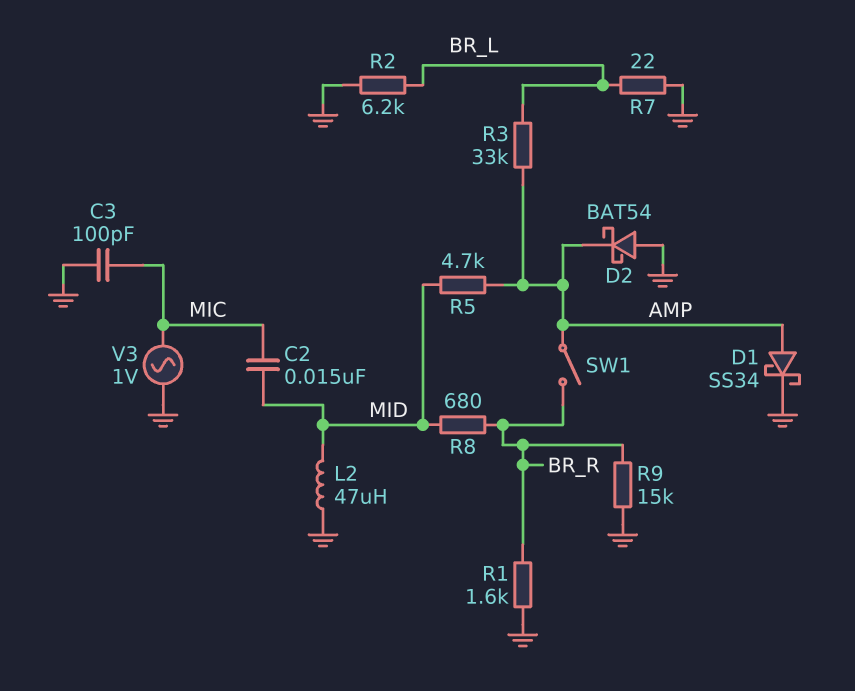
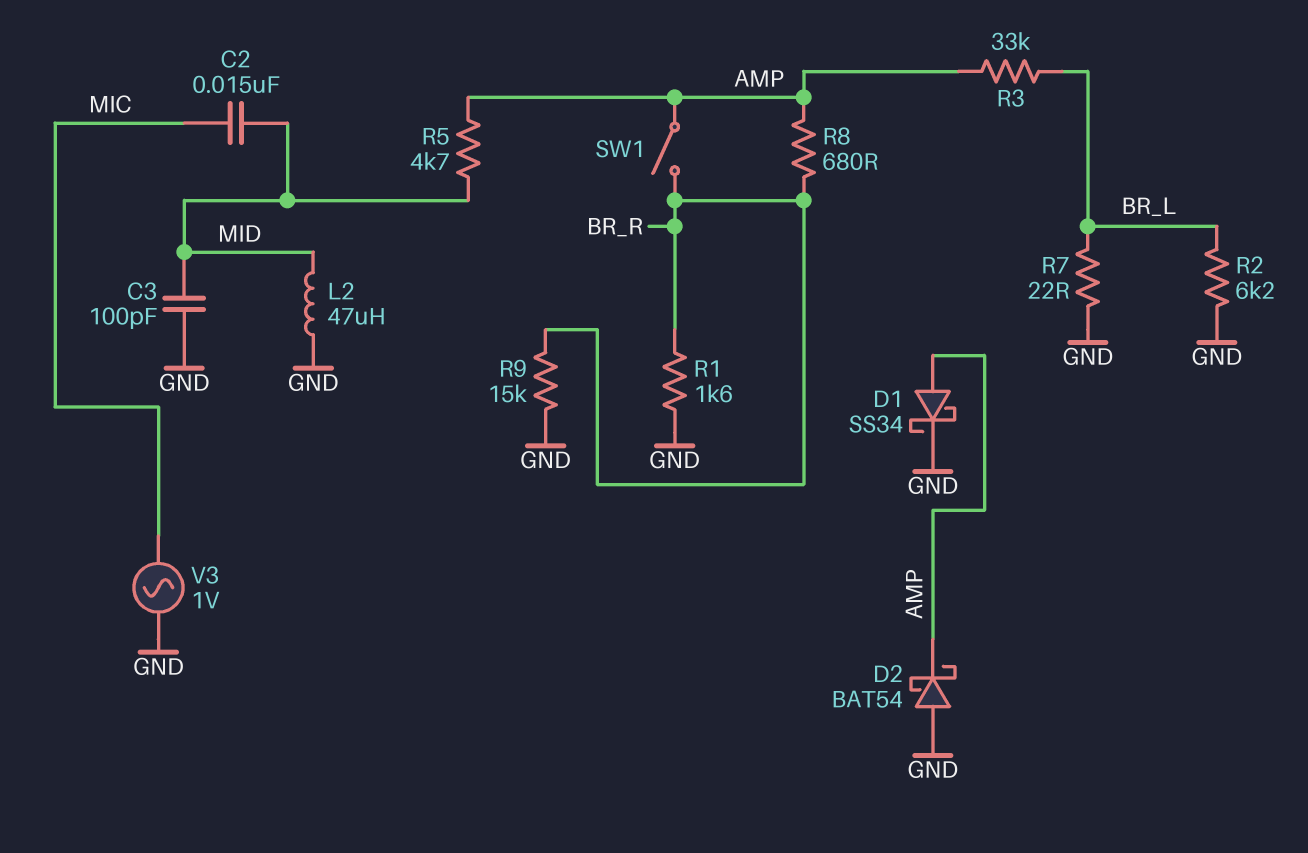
C3: 100pF (GND, MIC) -> 100pF (GND, MID)
R8: 680 (BR_R, MID) -> 680 (AMP, BR_R)

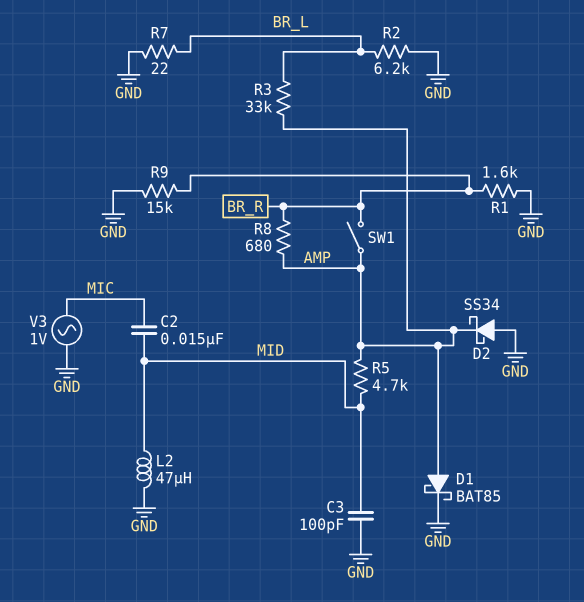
D1: schottky SS34 (A AMP, K GND) -> schottky BAT85 (A AMP, K GND)
D2: schottky BAT54 (A GND, K AMP) -> schottky SS34 (A GND, K AMP)

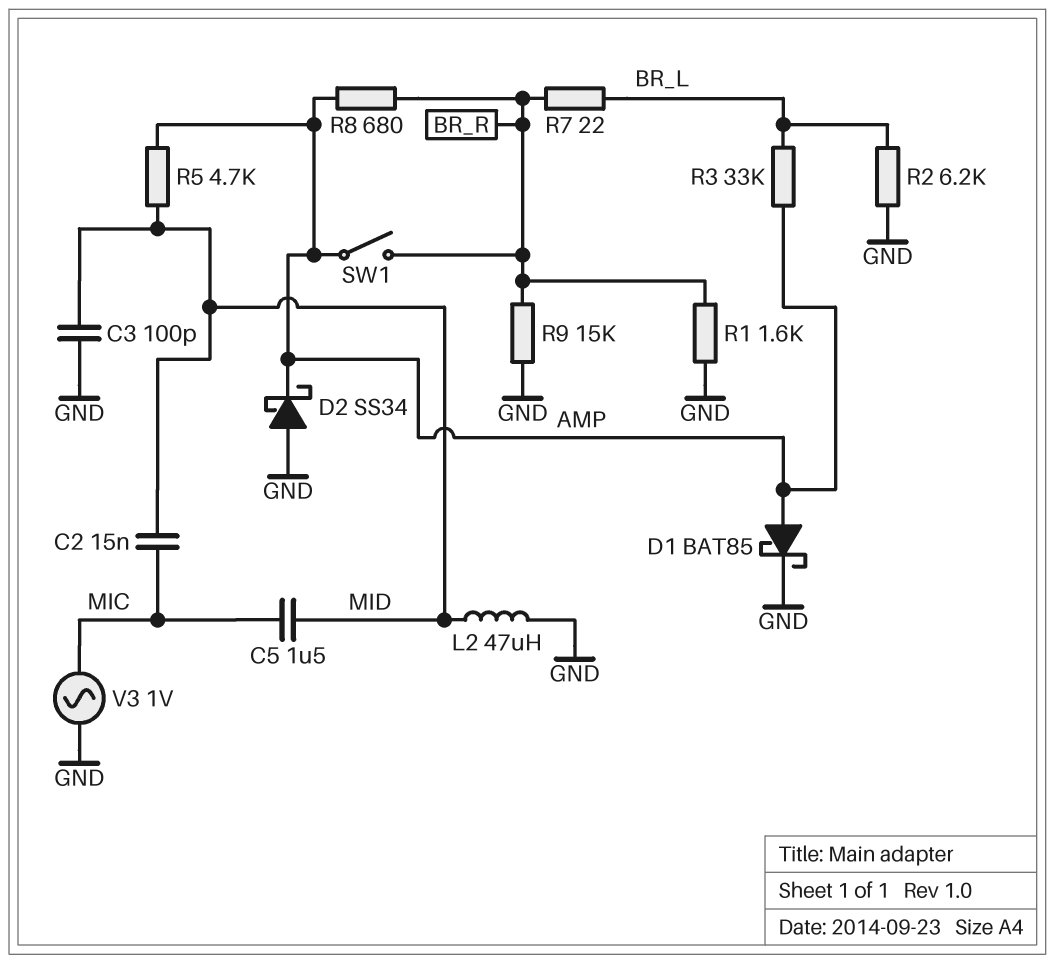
C5: none -> 1.5uF (MIC, MID)
R7: 22 (BR_L, GND) -> 22 (BR_L, BR_R)

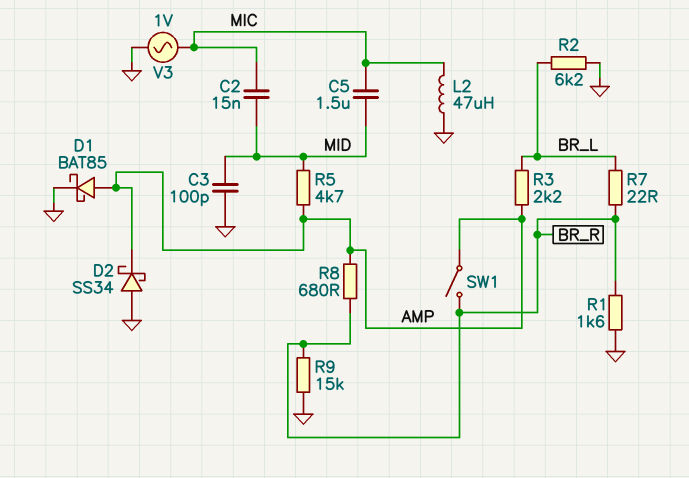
L2: 47uH (GND, MID) -> 47uH (GND, MIC)
R3: 33k (AMP, BR_L) -> 2.2k (AMP, BR_L)

